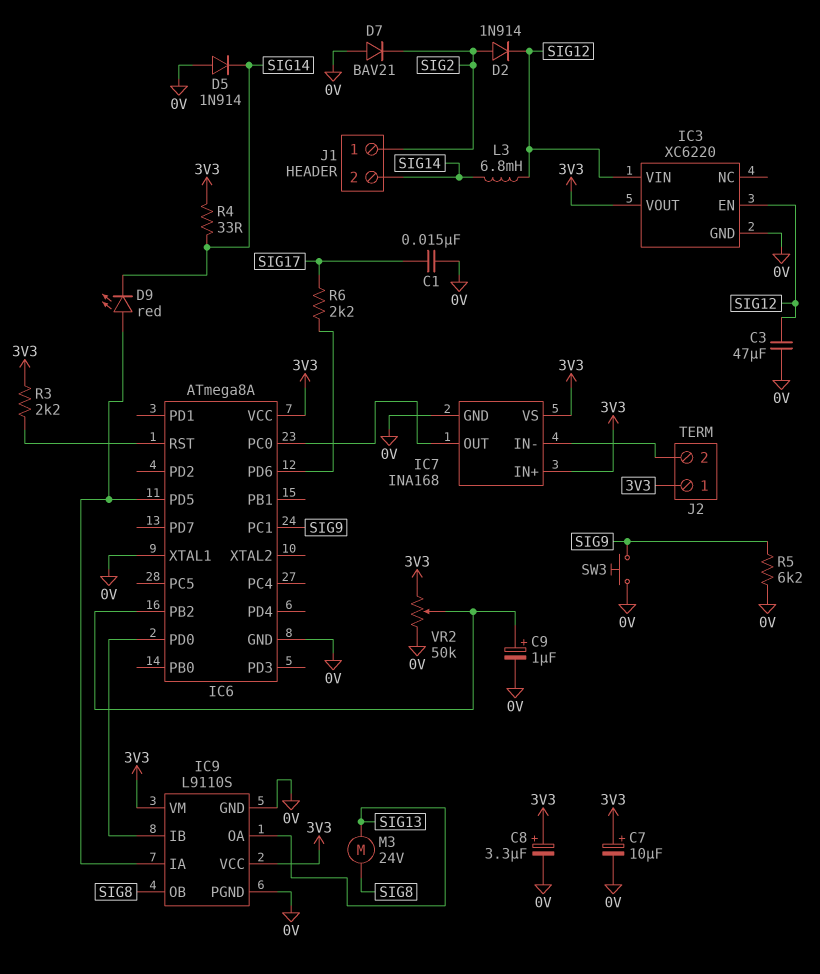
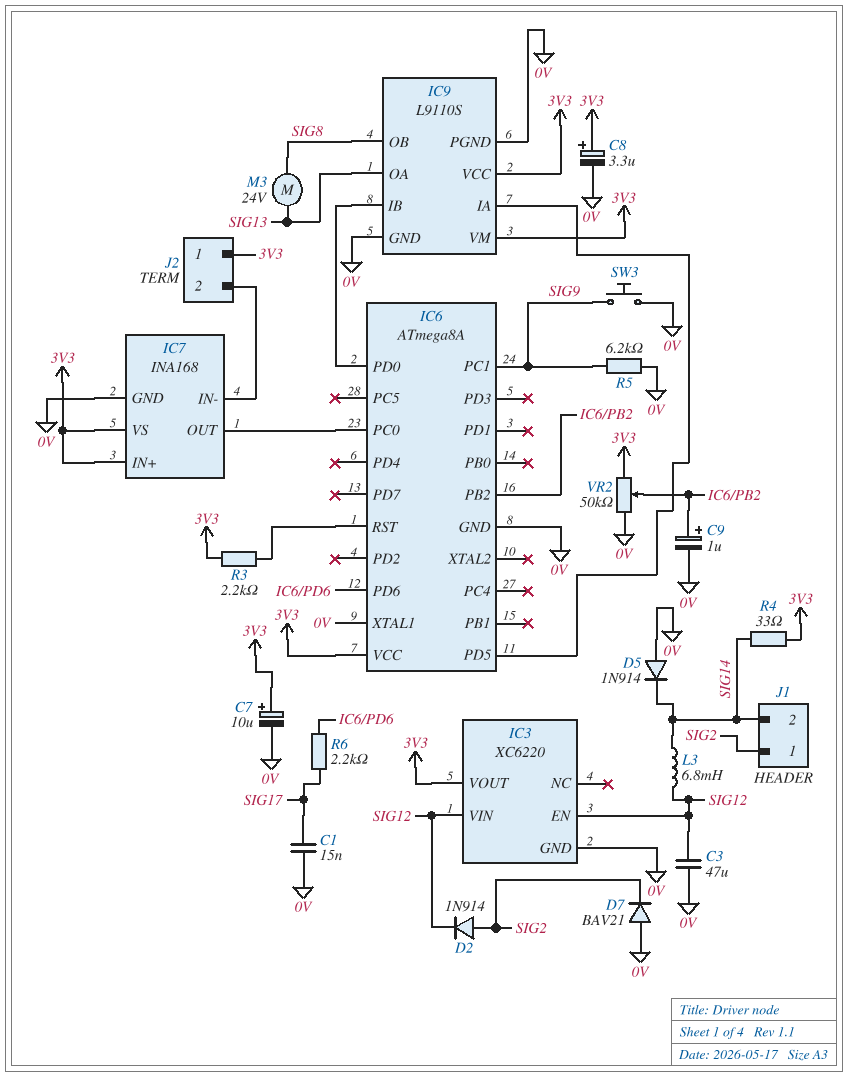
D9: LED red (A IC6/PD5, K SIG14) -> none

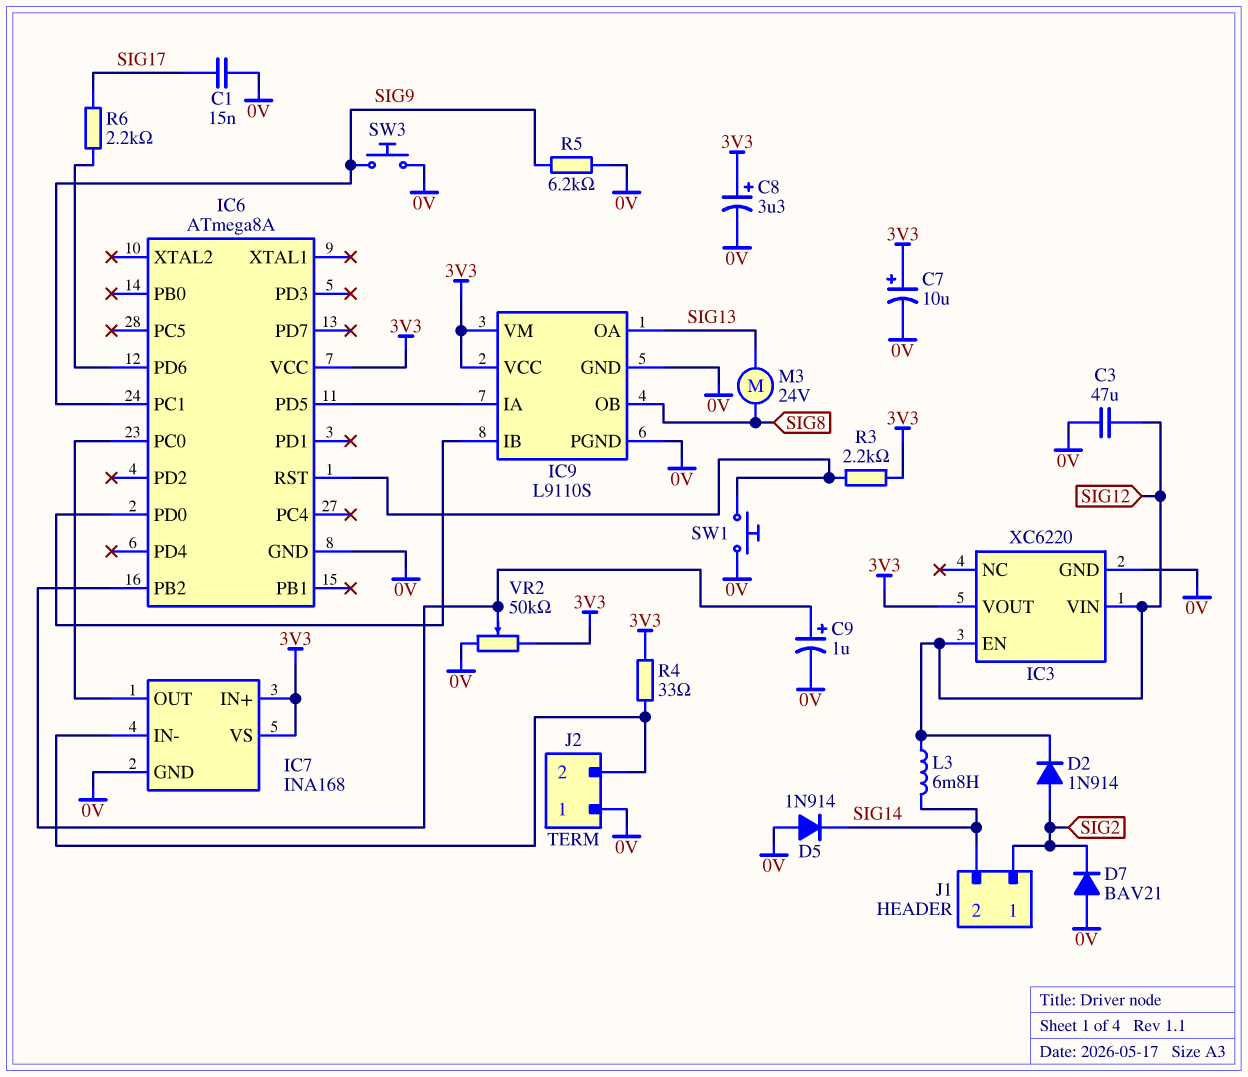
IC6 pin XTAL1: 0V -> none
J2 pin 1: 3V3 -> 0V
R4: 33 (3V3, SIG14) -> 33 (3V3, IC7/IN-)
SW1: none -> button (0V, IC6/RST)

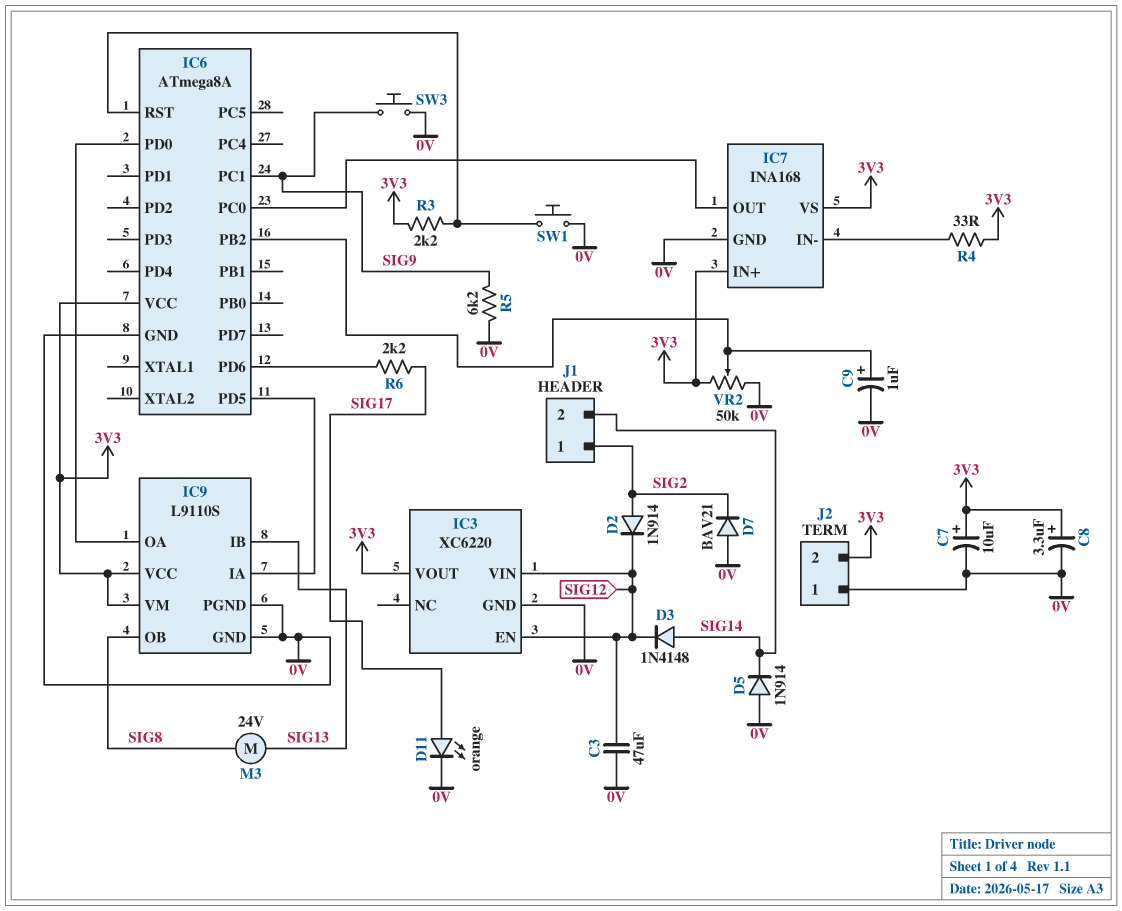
C1: 15nF (0V, SIG17) -> none
D3: none -> diode 1N4148 (A SIG14, K SIG12)
D11: none -> LED orange (A SIG17, K 0V)
IC9 pin IB: IC6/PD0 -> SIG13
IC9 pin OA: SIG13 -> IC6/PD0
J2 pin 2: IC7/IN- -> 3V3
L3: 6.8mH (SIG12, SIG14) -> none

